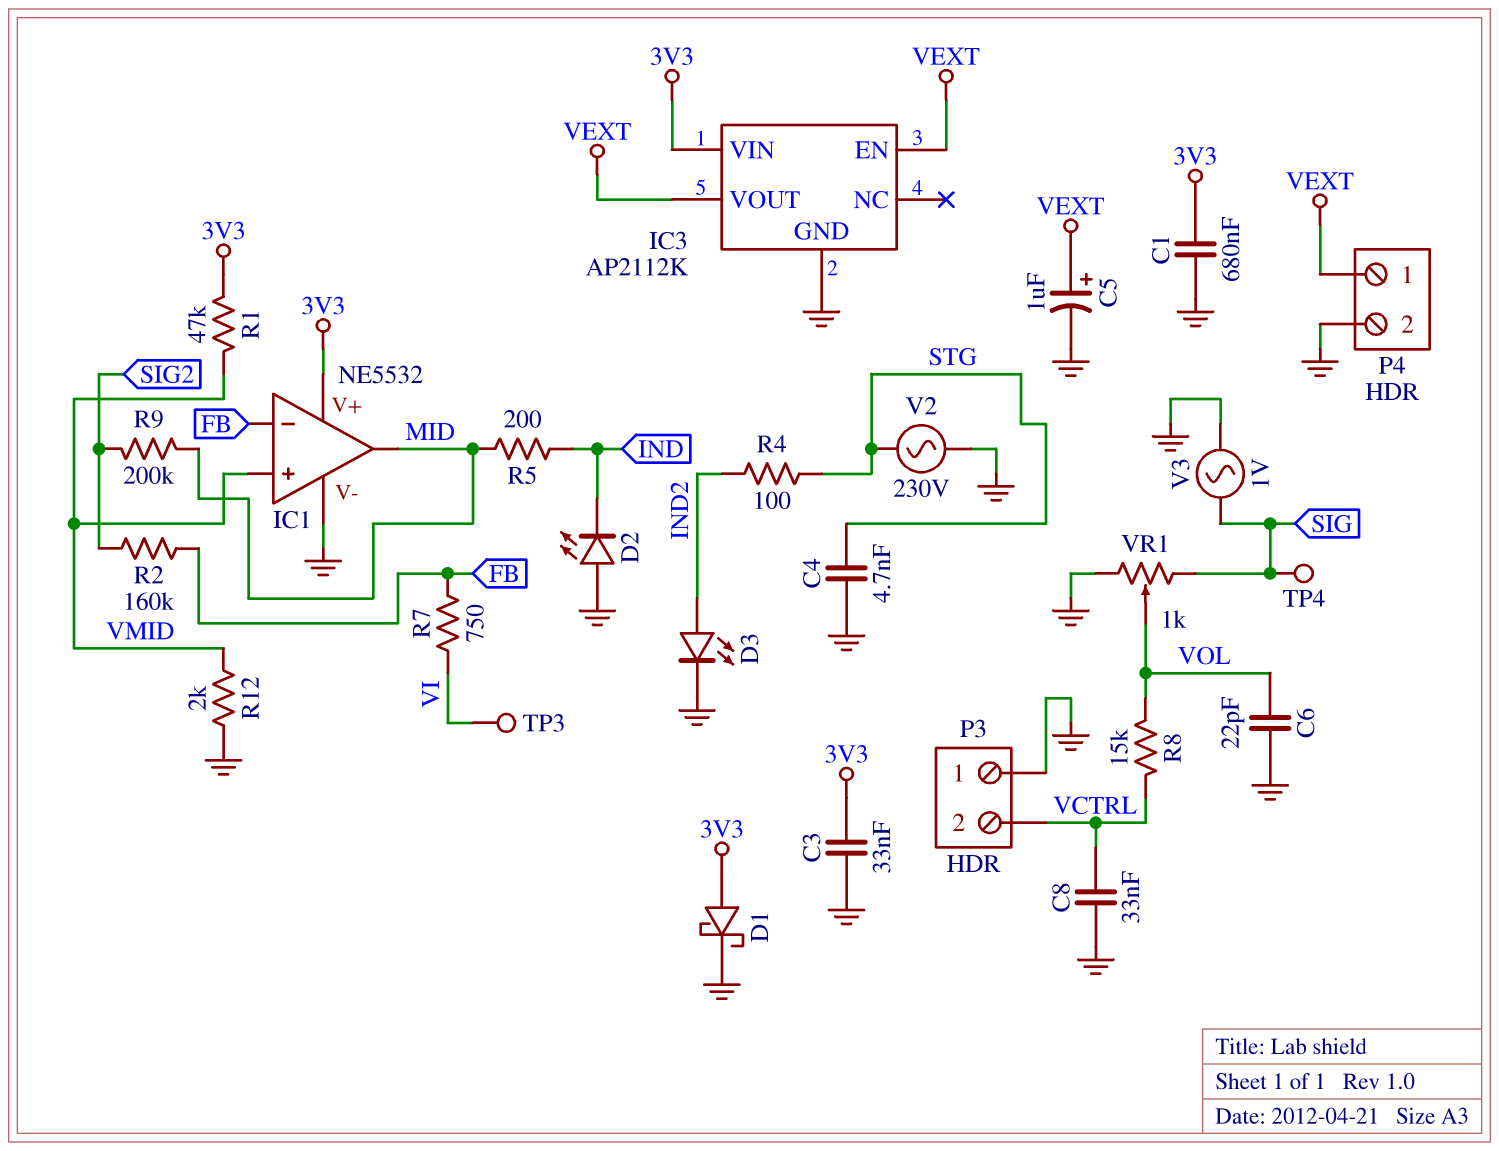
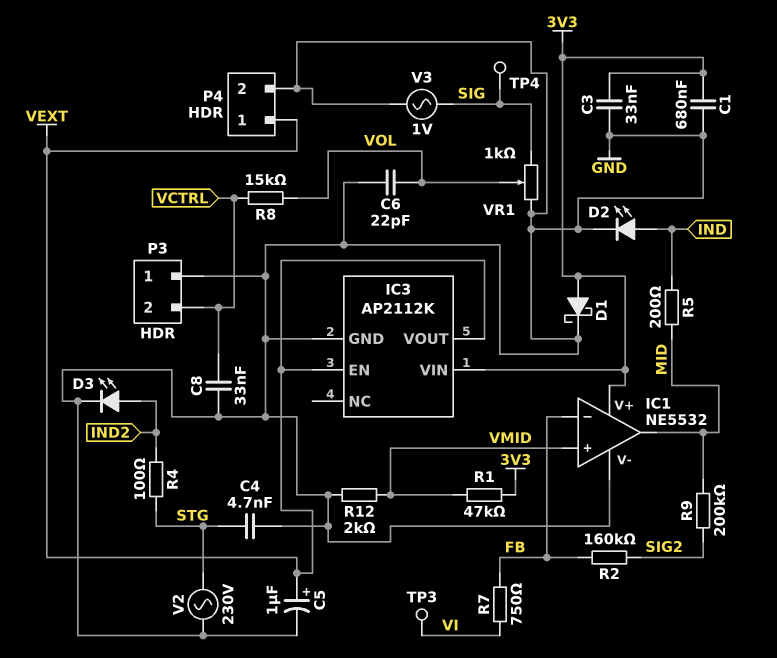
D2: LED (A GND, K IND) -> LED (A IND, K GND)

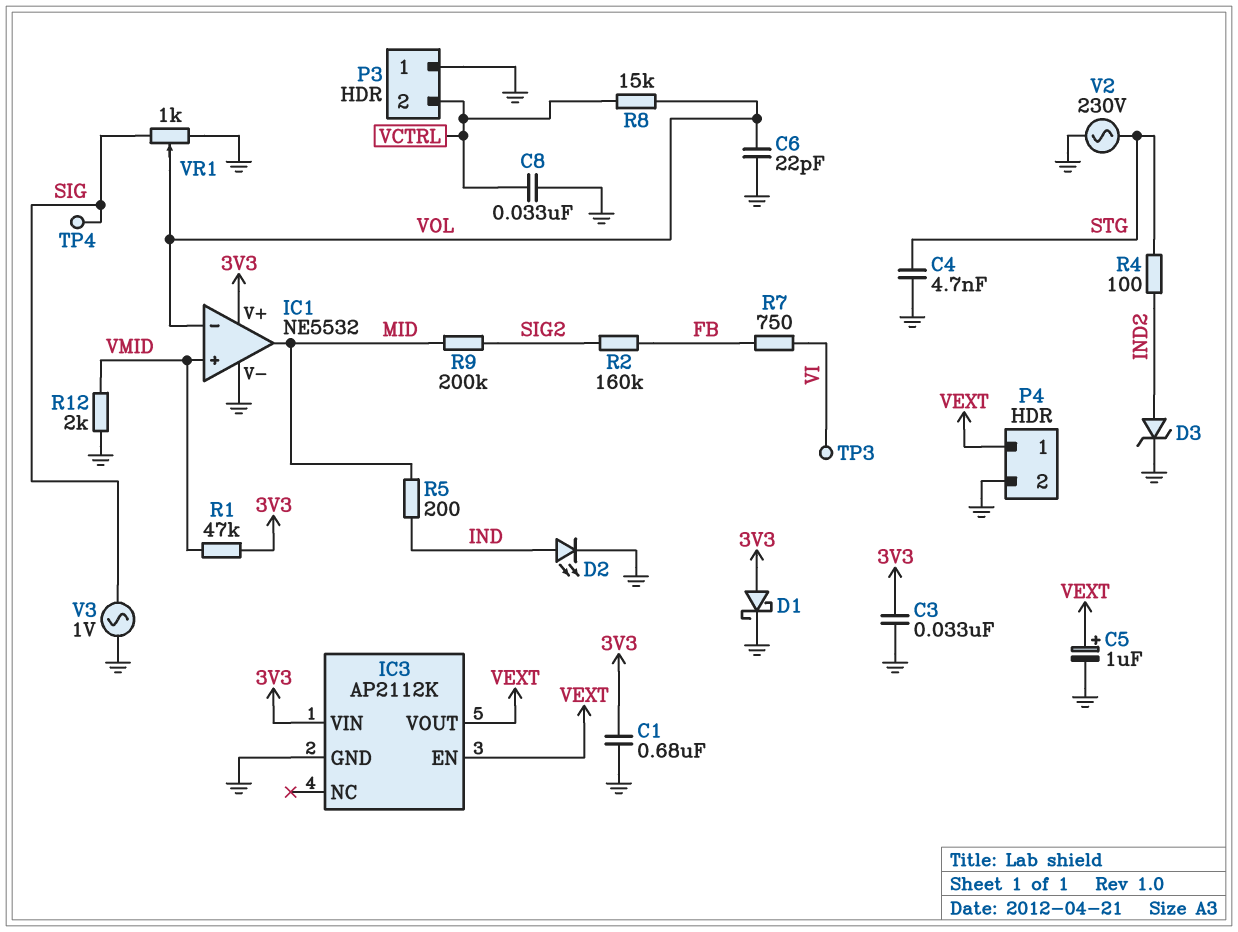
D3: LED (A IND2, K GND) -> zener (A IND2, K GND)
IC1 pin in-: FB -> VOL

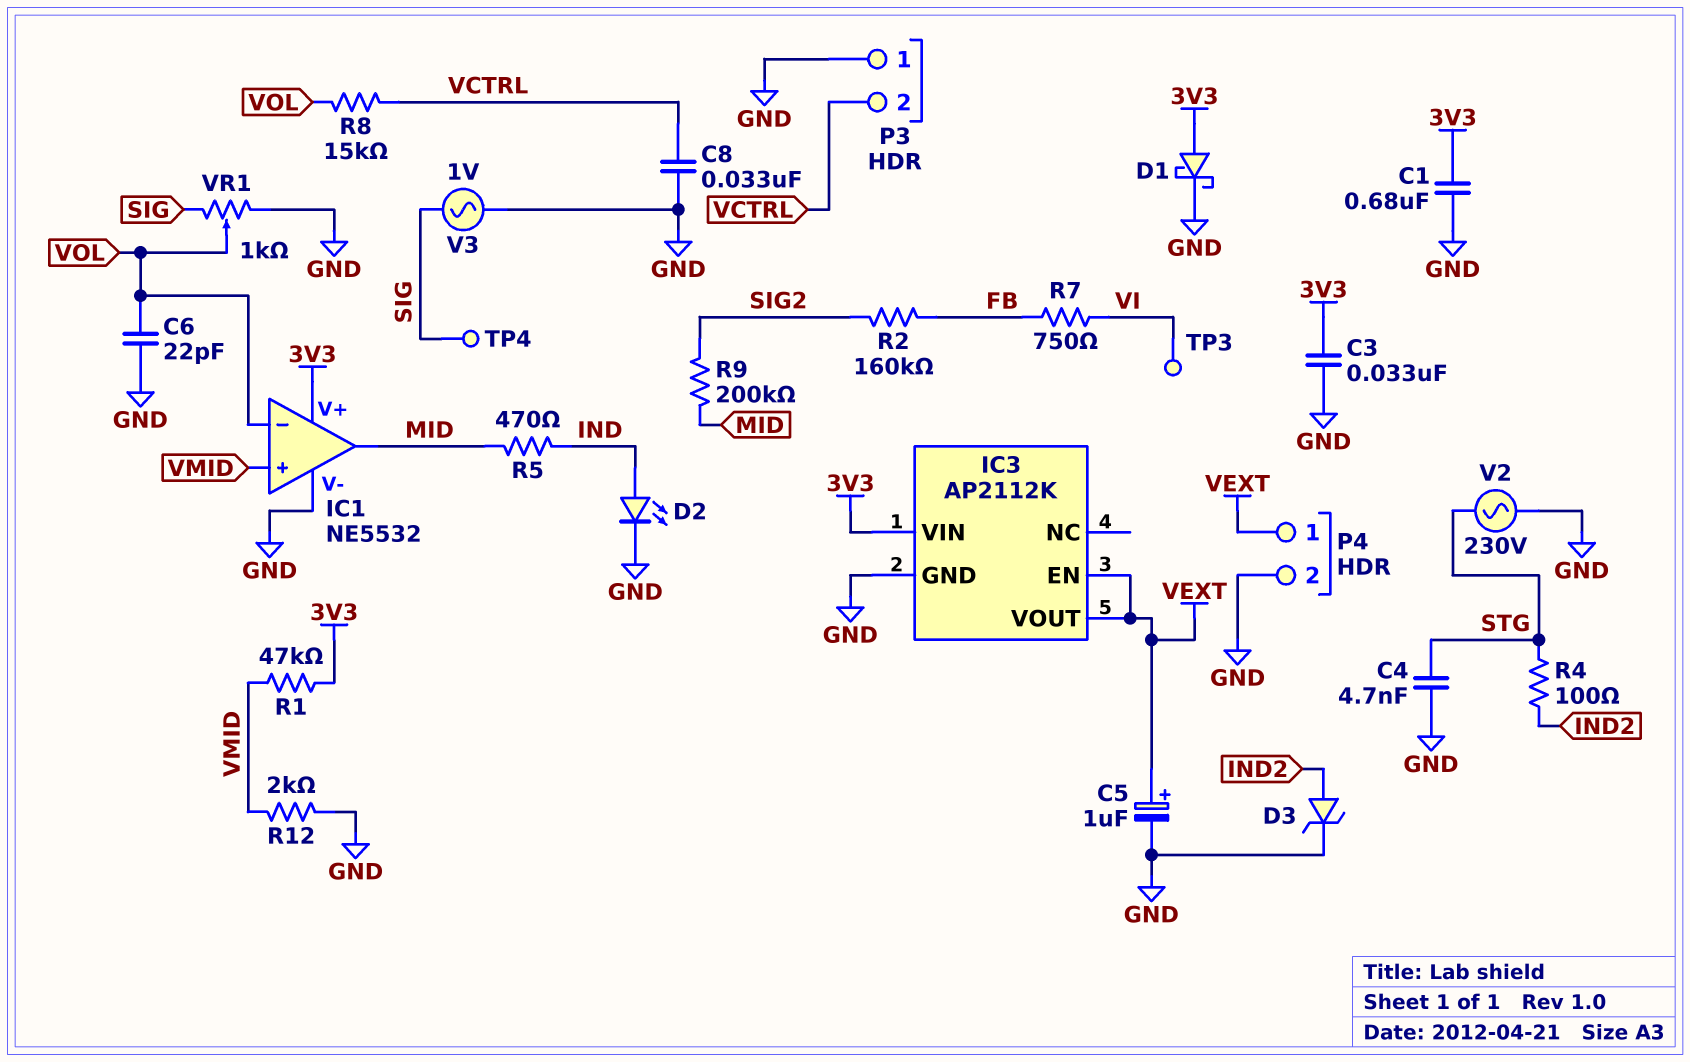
R5: 200 (IND, MID) -> 470 (IND, MID)

